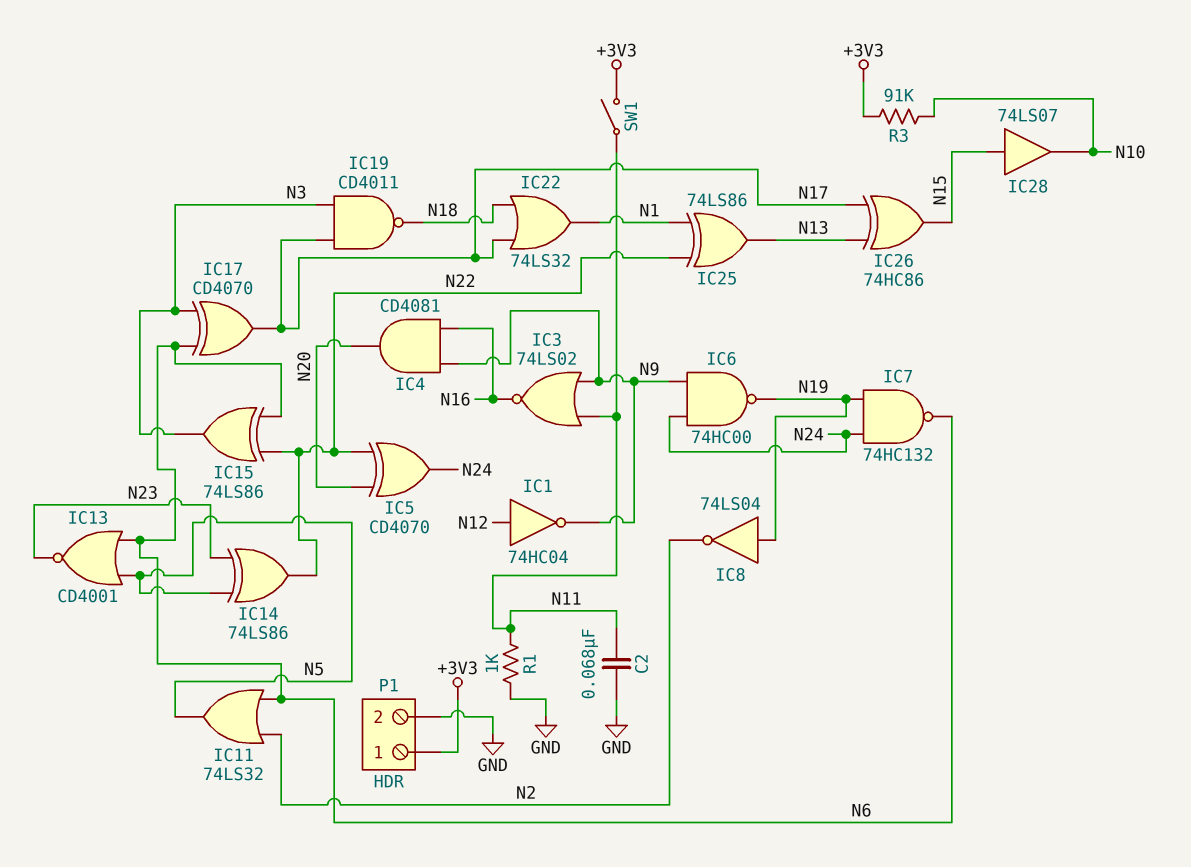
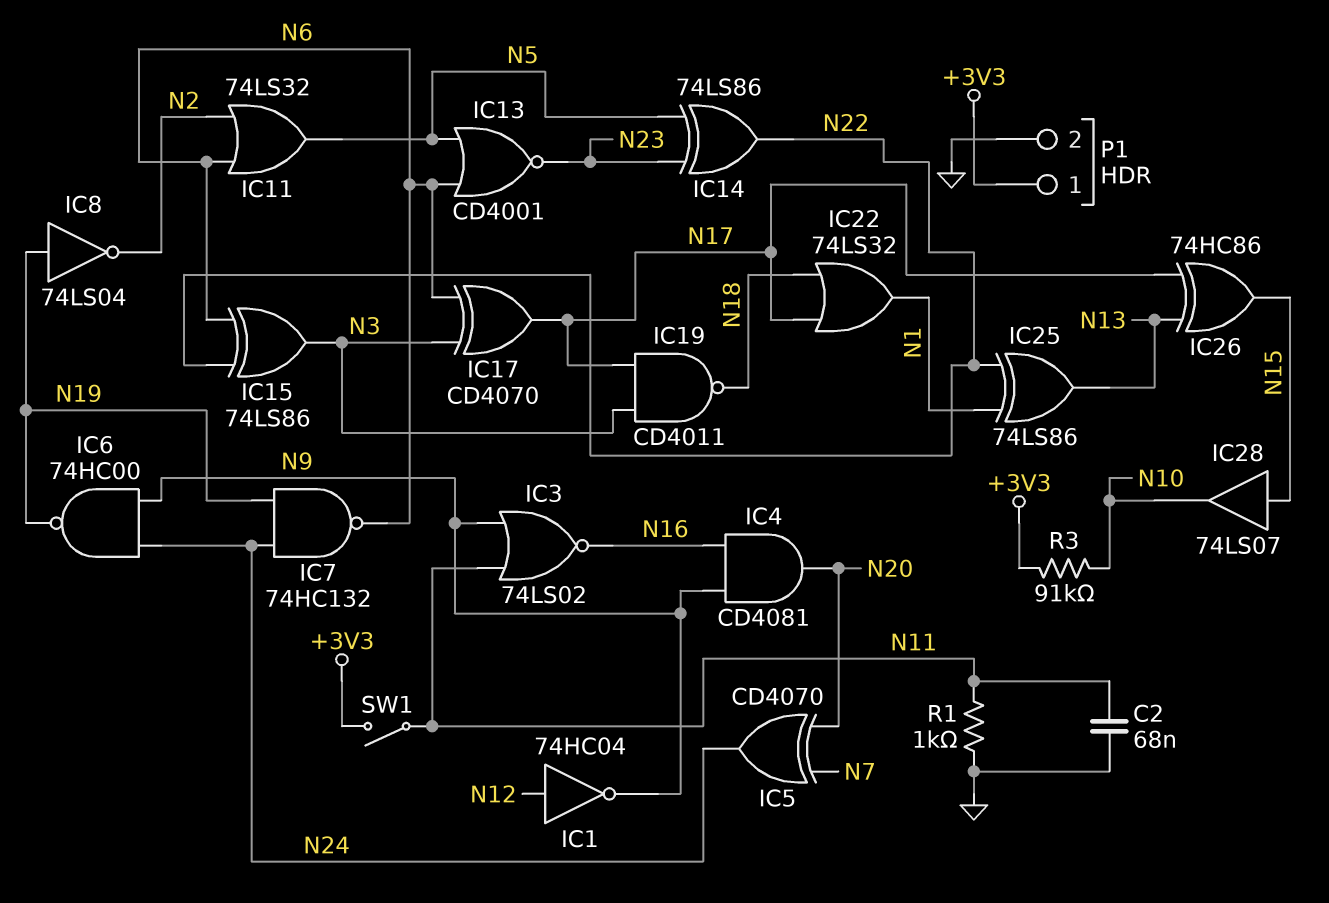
IC5: XOR CD4070 (in N20, in N22, out N24) -> XOR CD4070 (in N7, in N20, out N24)

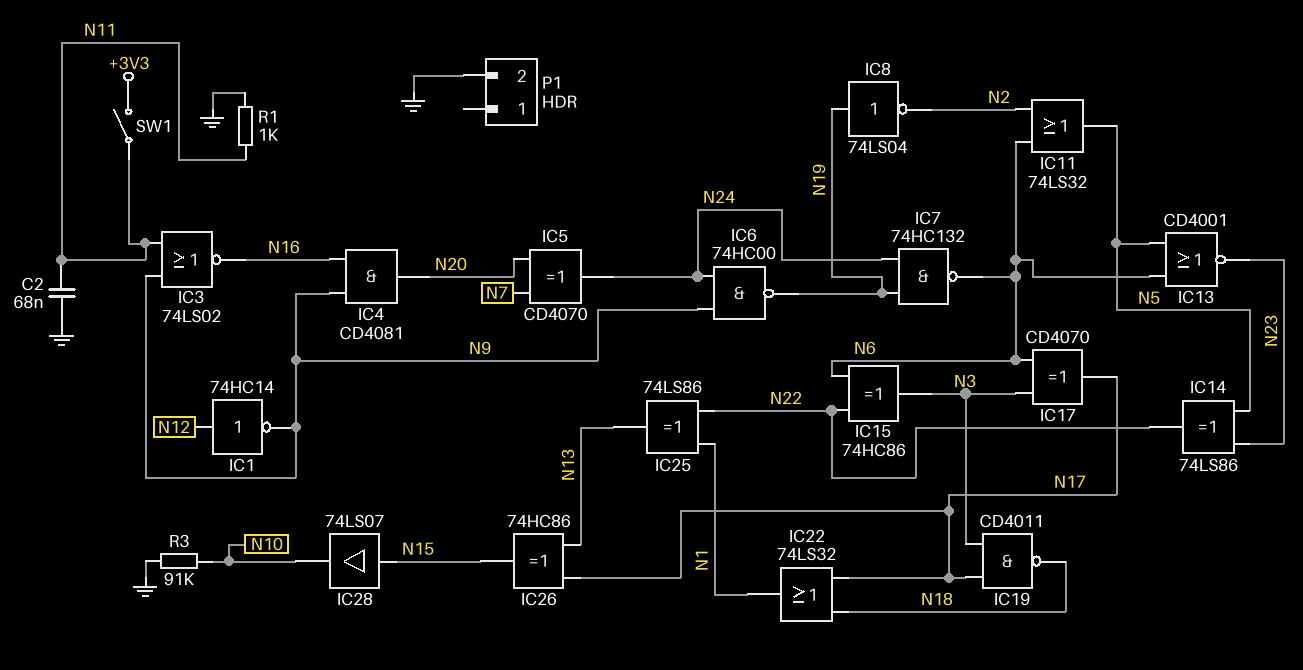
IC1: NOT 74HC04 (in N12, out N9) -> NOT 74HC14 (in N12, out N9)
IC15: XOR 74LS86 (in N6, in N22, out N3) -> XOR 74HC86 (in N6, in N22, out N3)
P1 pin 1: +3V3 -> none
R3: 91k (+3V3, N10) -> 91k (GND, N10)

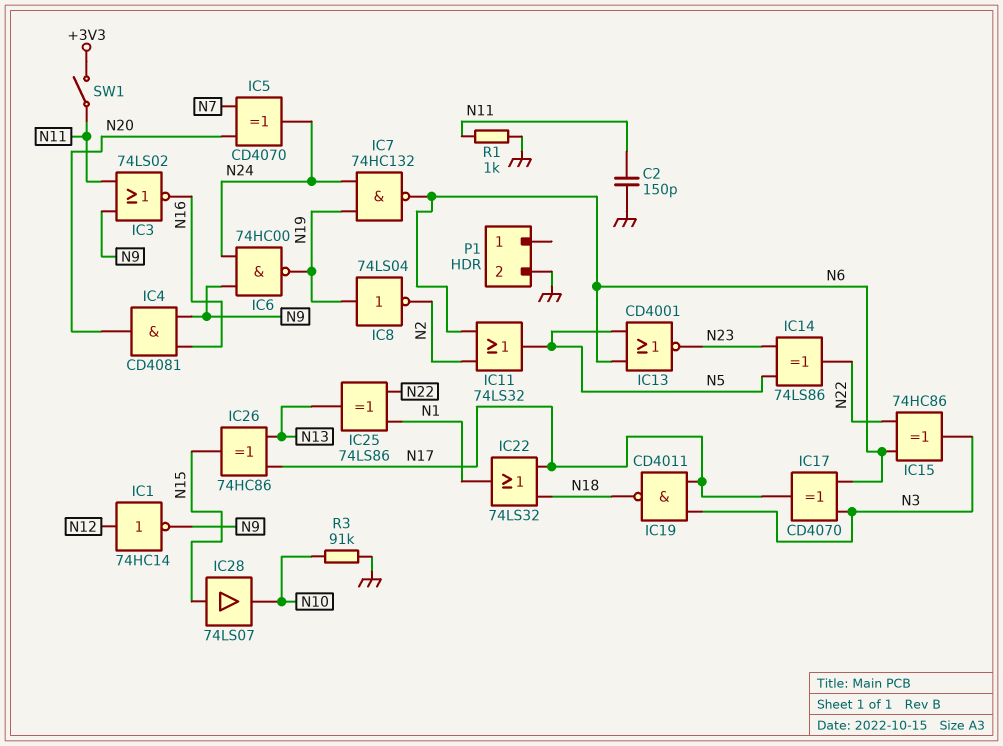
C2: 68nF (GND, N11) -> 150pF (GND, N11)

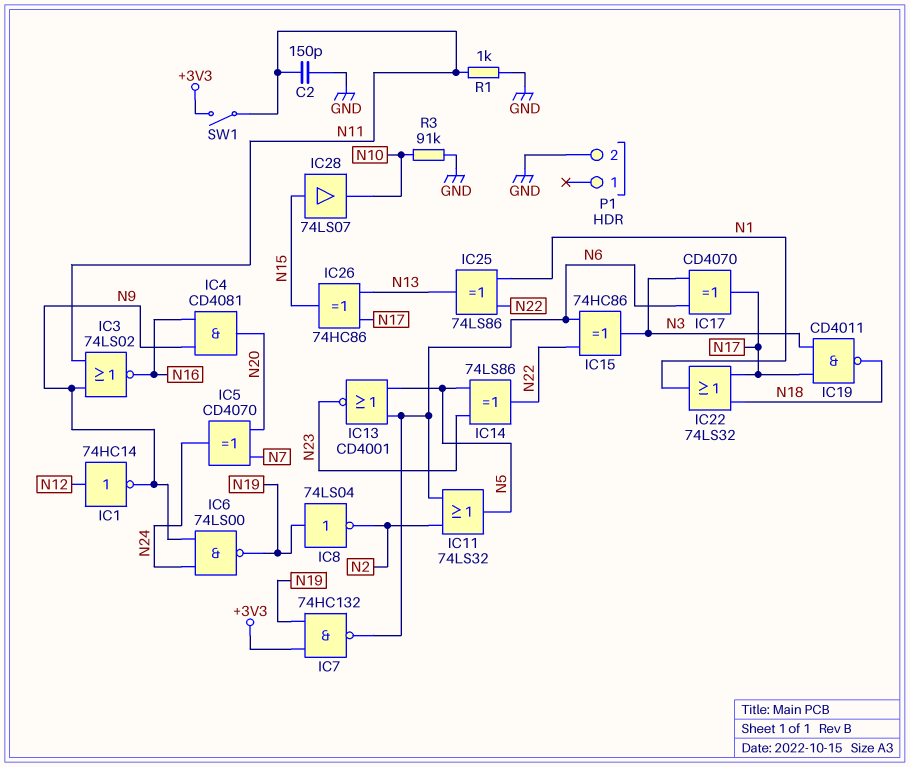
IC6: NAND 74HC00 (in N9, in N24, out N19) -> NAND 74LS00 (in N9, in N24, out N19)
IC7: NAND 74HC132 (in N19, in N24, out N6) -> NAND 74HC132 (in +3V3, in N19, out N6)

